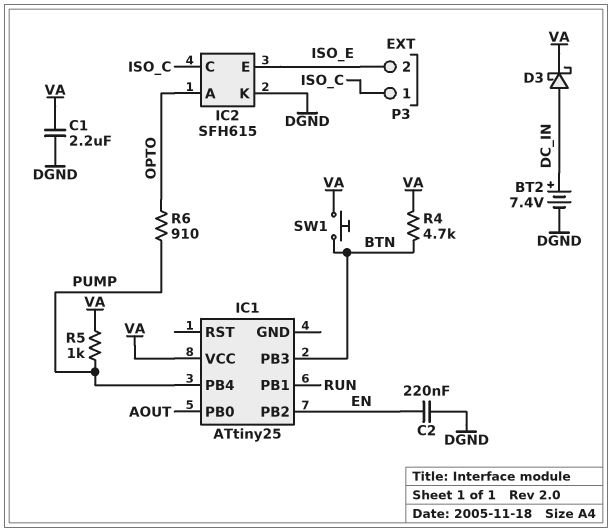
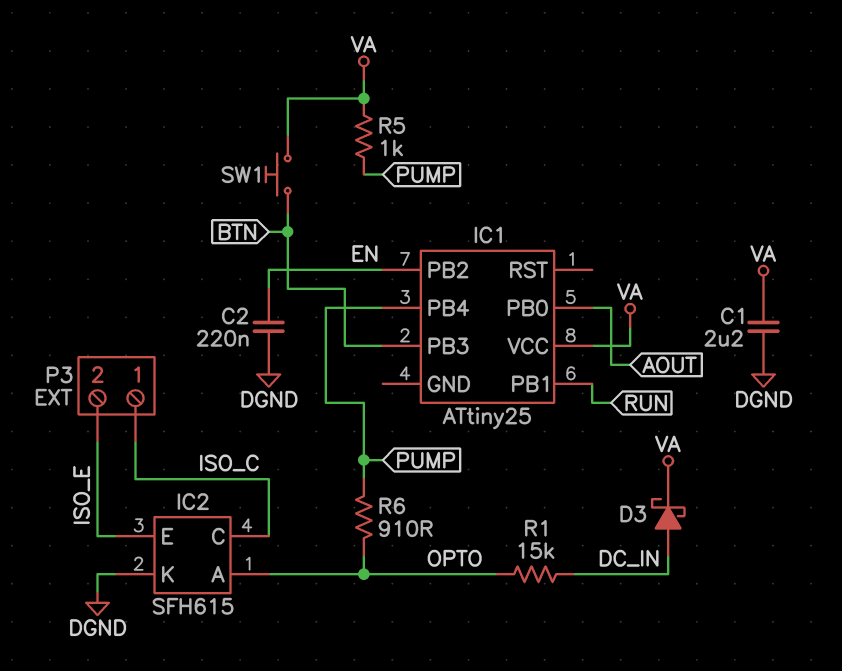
BT2: 7.4V (plus DC_IN, minus DGND) -> none
R1: none -> 15k (DC_IN, OPTO)
R4: 4.7k (BTN, VA) -> none

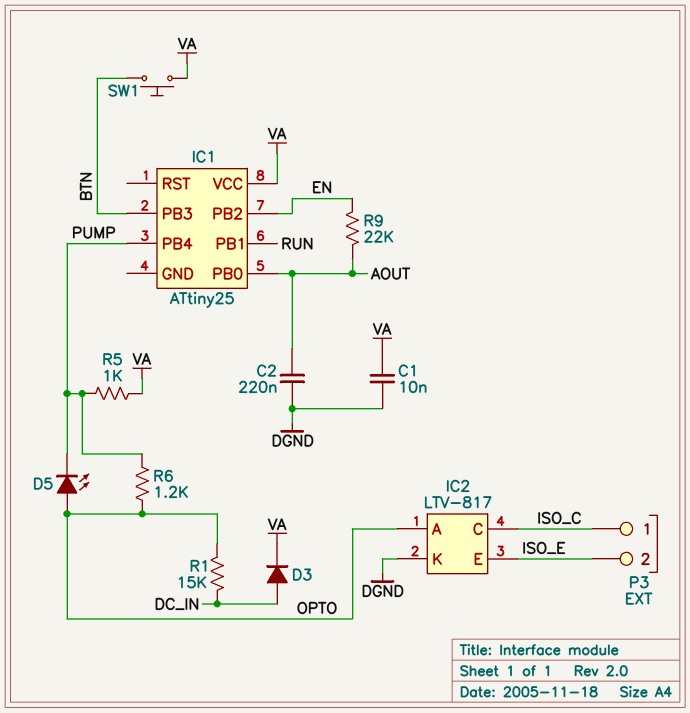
C1: 2.2uF (DGND, VA) -> 10nF (DGND, VA)
C2: 220nF (DGND, EN) -> 220nF (AOUT, DGND)
D3: schottky (A DC_IN, K VA) -> diode (A DC_IN, K VA)
D5: none -> LED (A OPTO, K PUMP)
IC2: SFH615 -> LTV-817
R6: 910 (OPTO, PUMP) -> 1.2k (OPTO, PUMP)
R9: none -> 22k (AOUT, EN)

